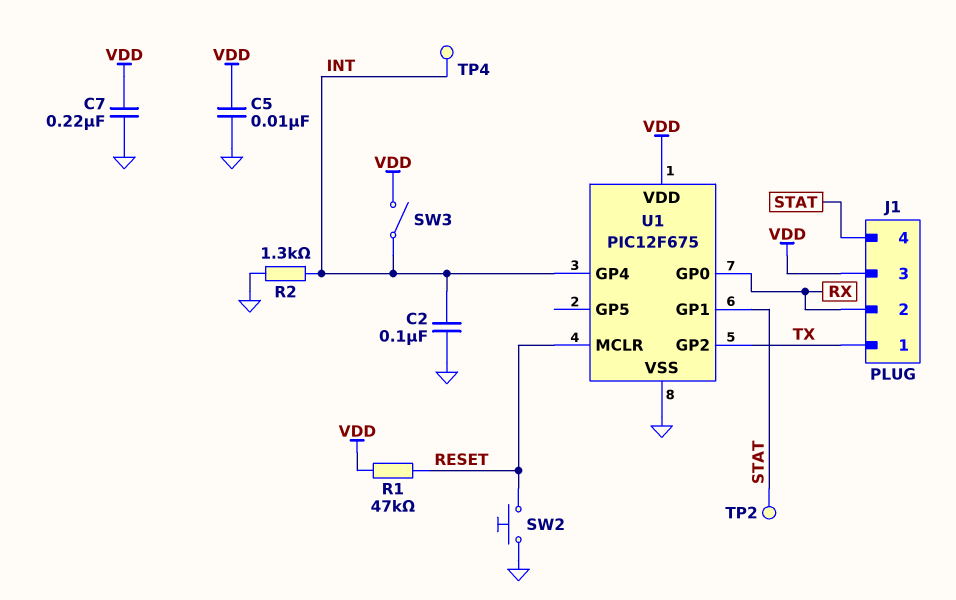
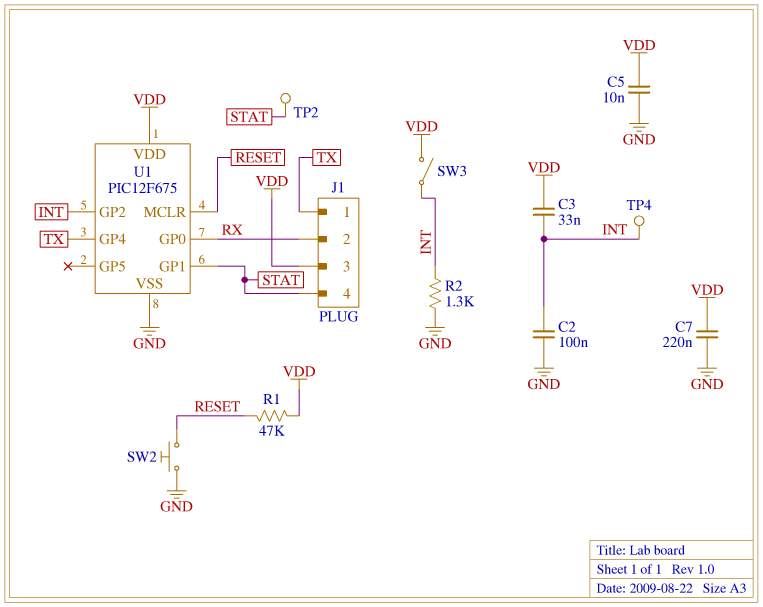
C3: none -> 33nF (INT, VDD)
U1 pin GP2: TX -> INT
U1 pin GP4: INT -> TX

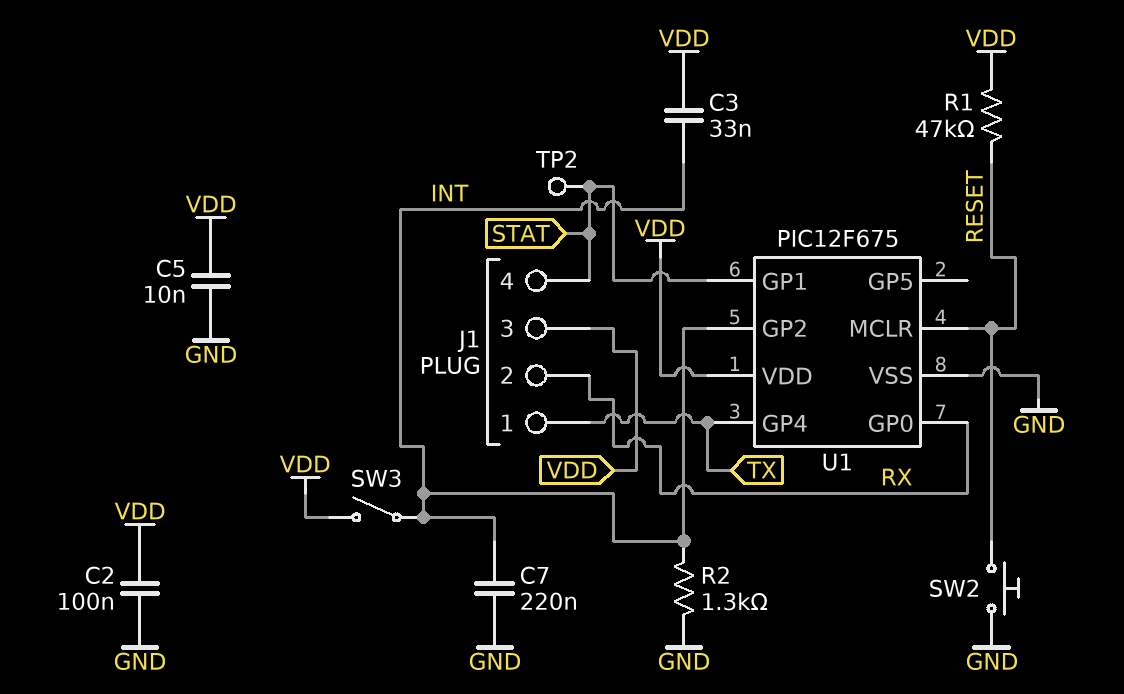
C2: 100nF (GND, INT) -> 100nF (GND, VDD)
C7: 220nF (GND, VDD) -> 220nF (GND, INT)
TP4: test point (INT) -> none

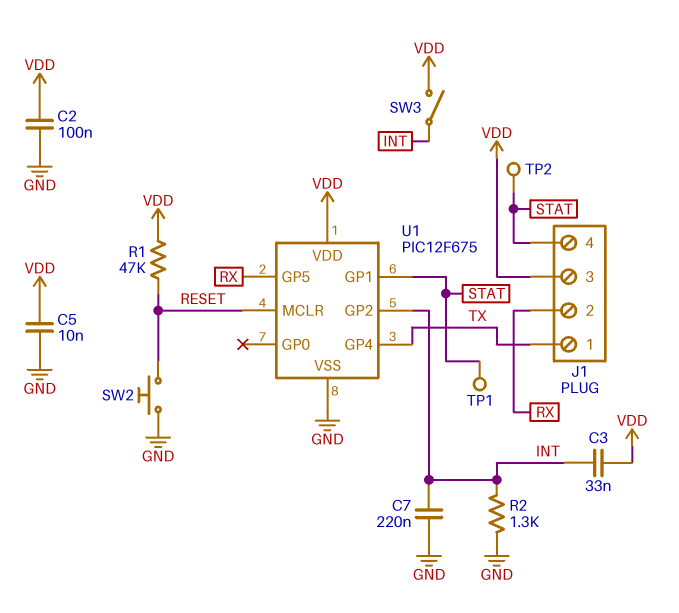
TP1: none -> test point (STAT)
U1 pin GP0: RX -> none
U1 pin GP5: none -> RX

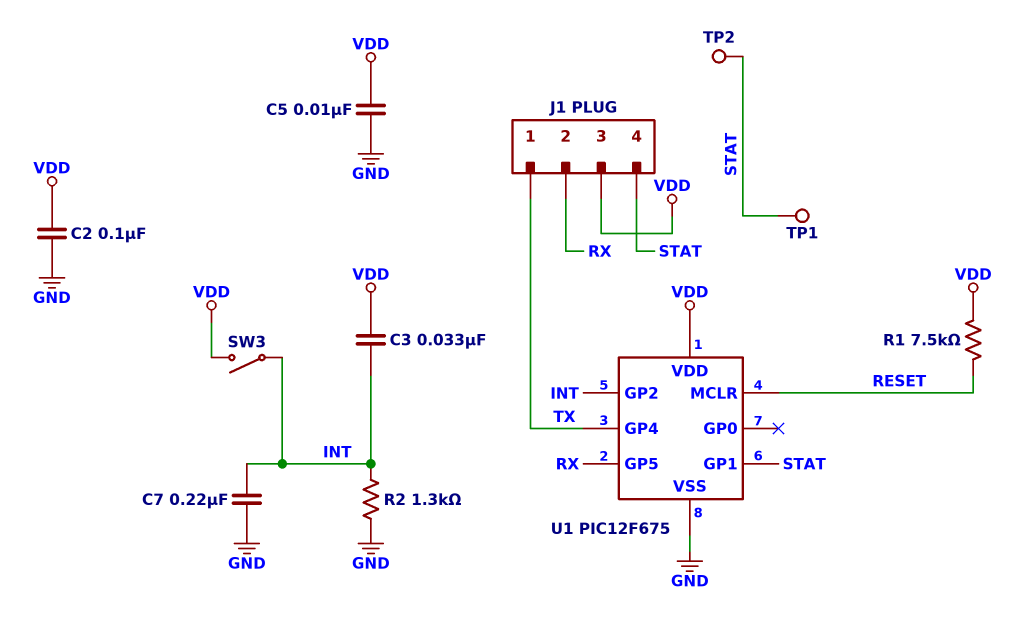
R1: 47k (RESET, VDD) -> 7.5k (RESET, VDD)
SW2: button (GND, RESET) -> none

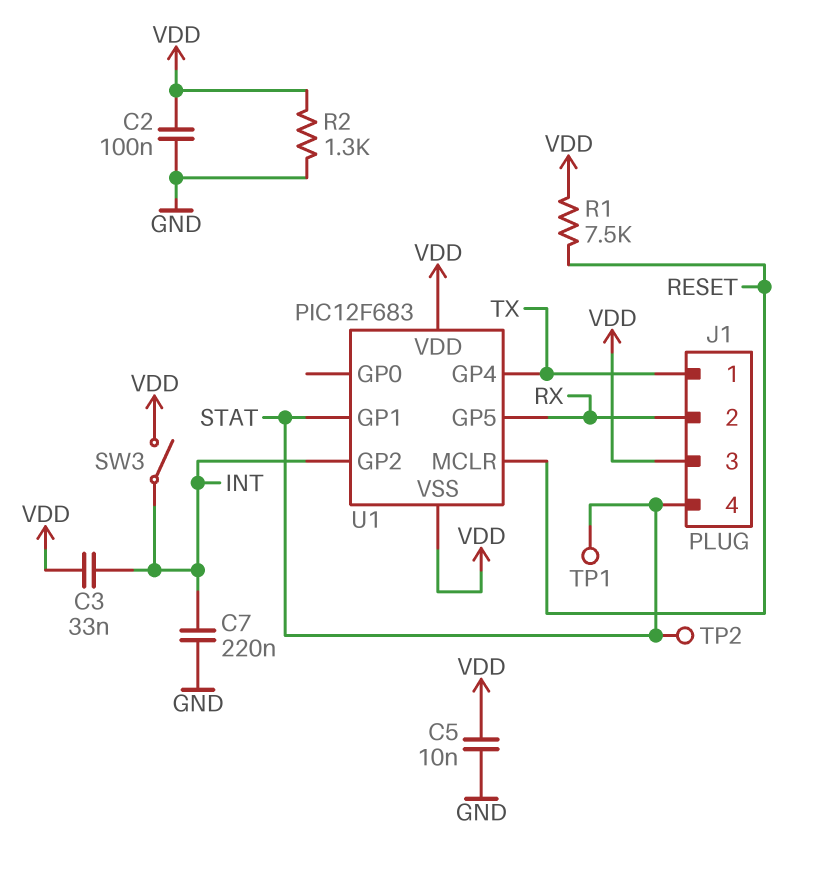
R2: 1.3k (GND, INT) -> 1.3k (GND, VDD)
U1: PIC12F675 -> PIC12F683
U1 pin VSS: GND -> VDD

